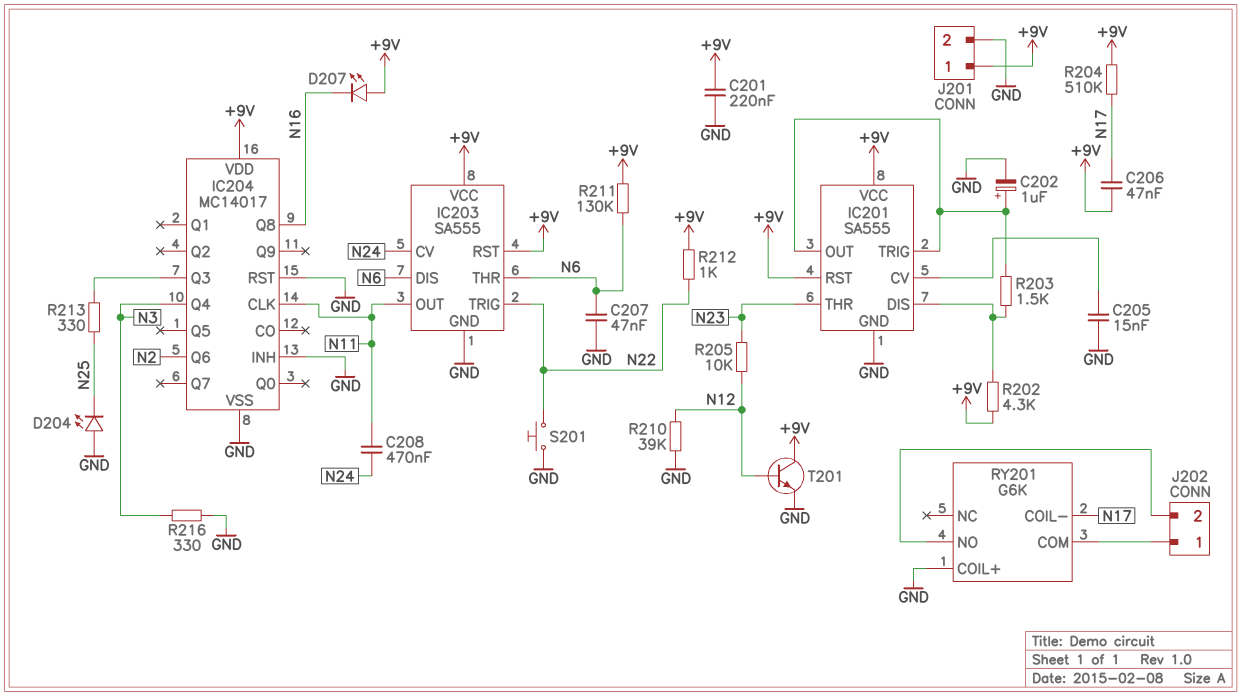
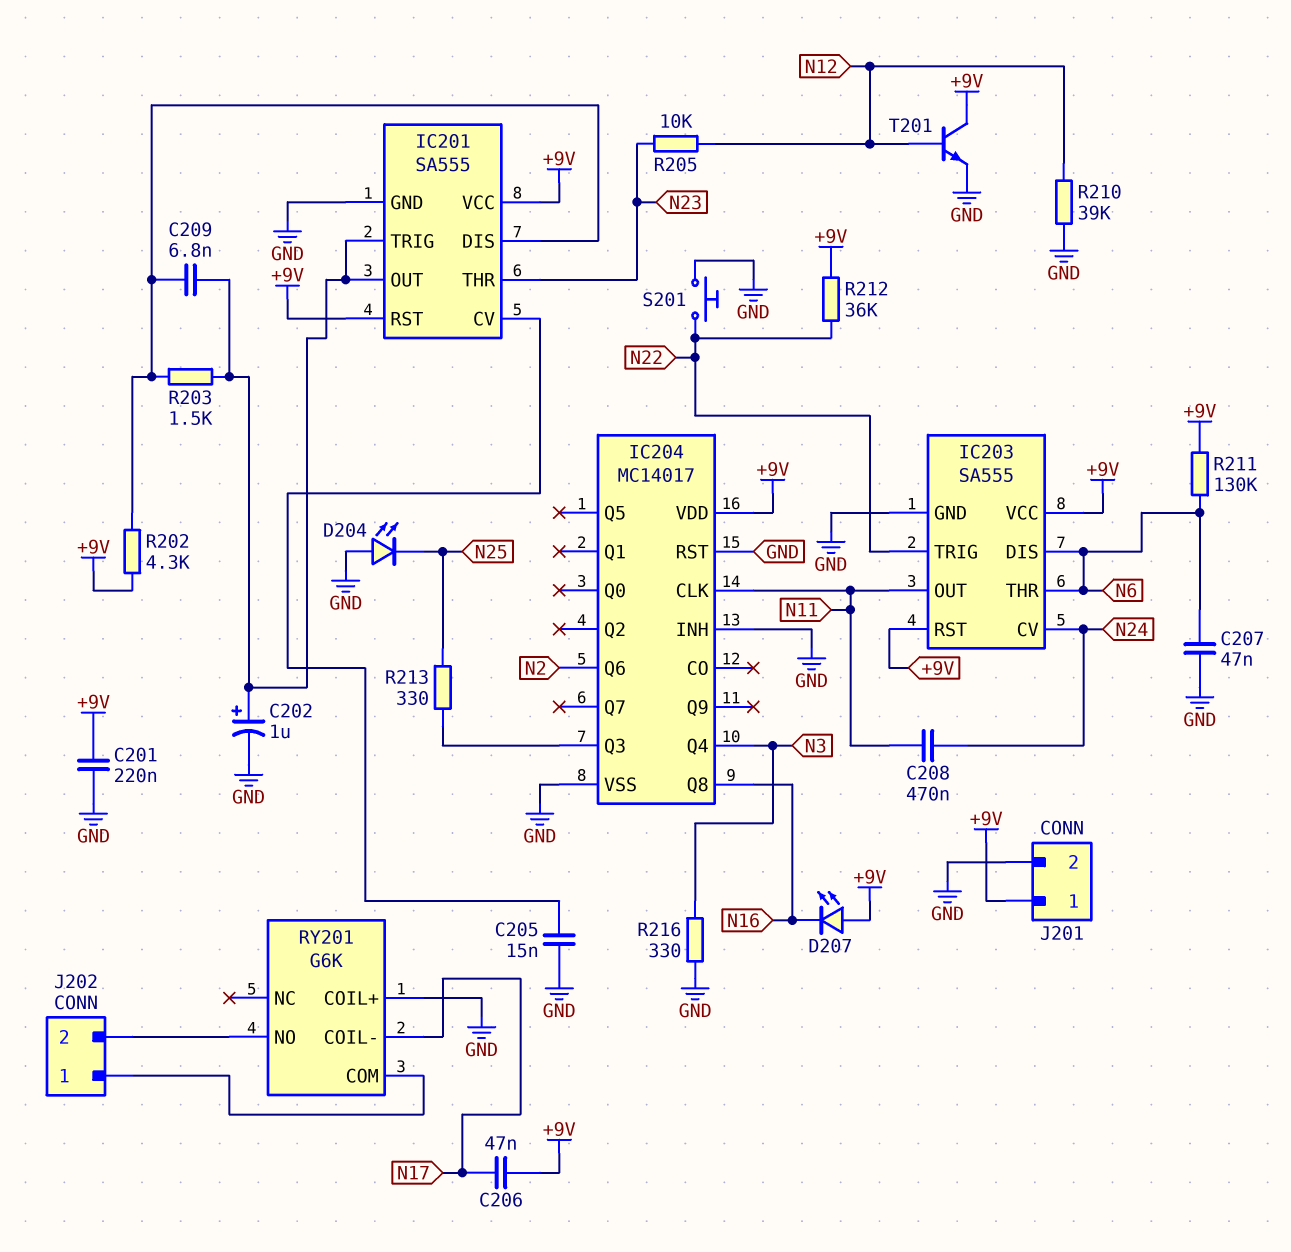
C209: none -> 6.8nF (IC201/DIS, IC201/OUT)
R204: 510k (+9V, N17) -> none
R212: 1k (+9V, N22) -> 36k (+9V, N22)

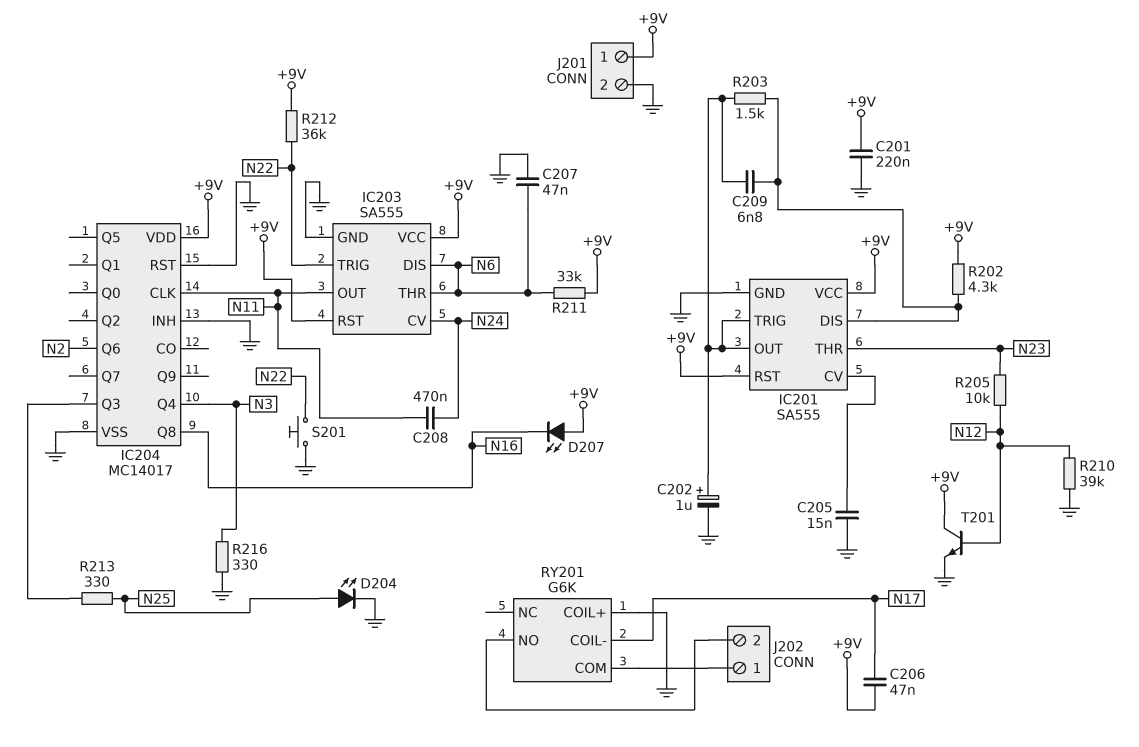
D204: LED (A GND, K N25) -> LED (A N25, K GND)
R211: 130k (+9V, N6) -> 33k (+9V, N6)

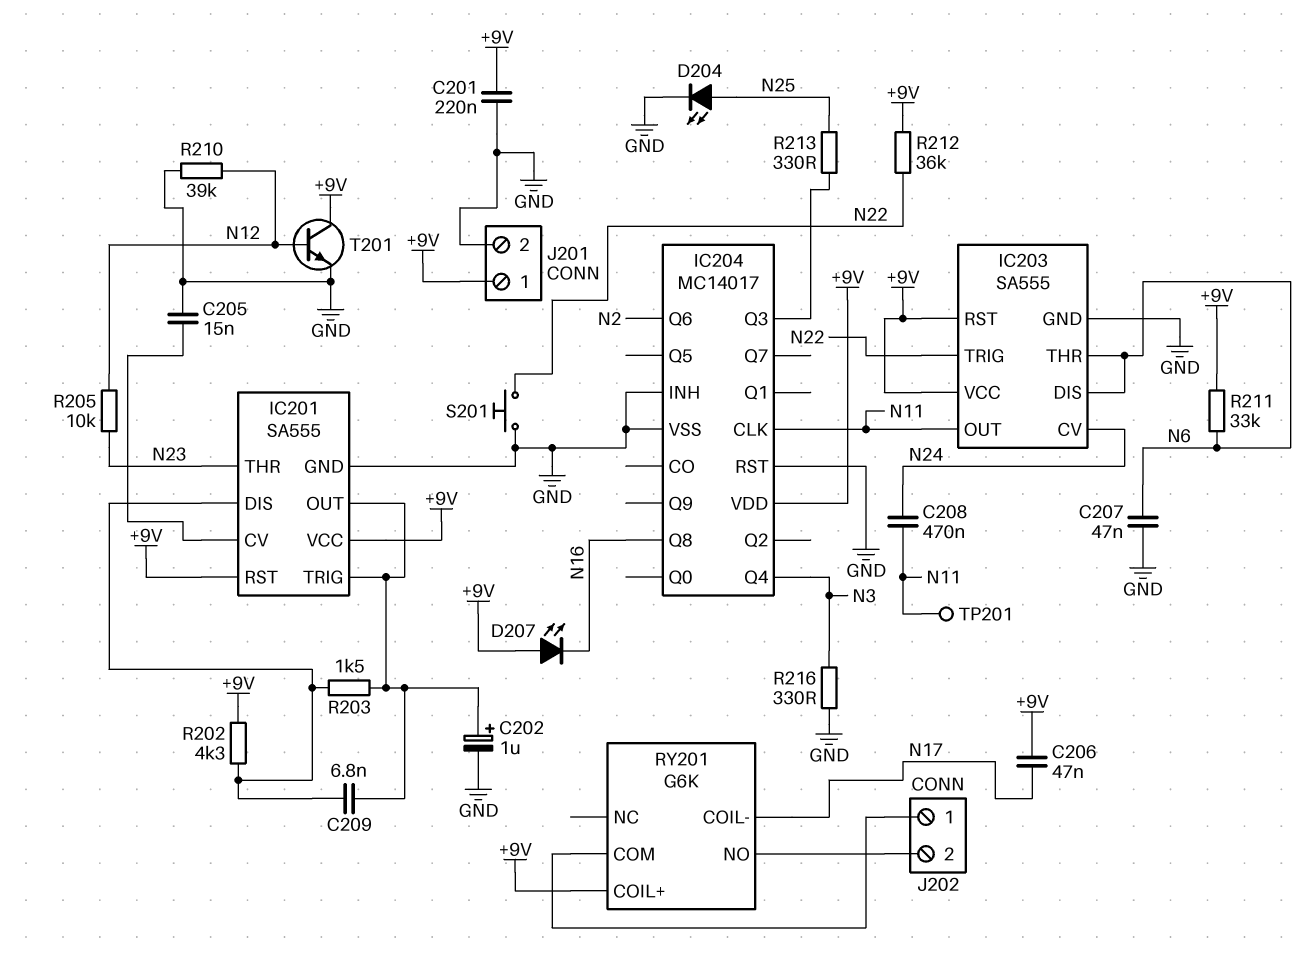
RY201 pin COIL+: GND -> +9V
TP201: none -> test point (N11)

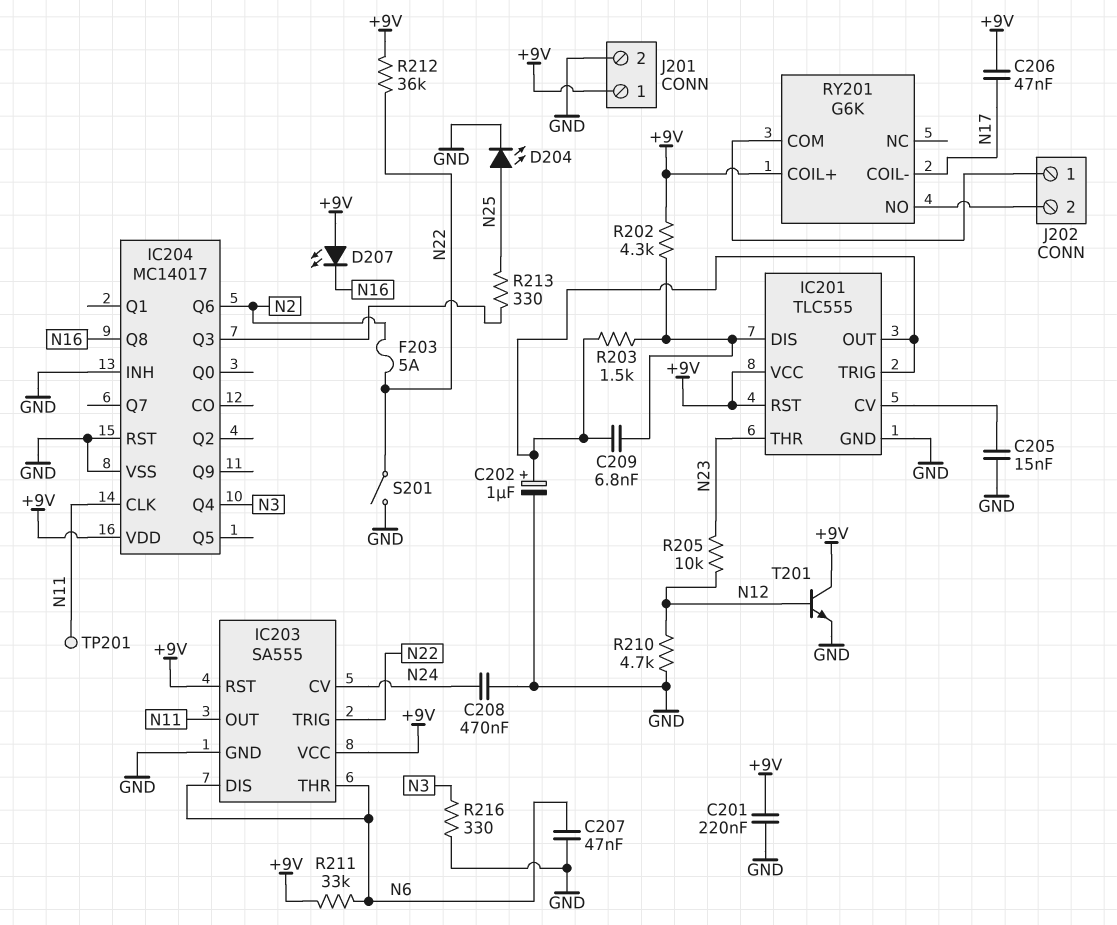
C208: 470nF (N11, N24) -> 470nF (GND, N24)
F203: none -> 5A (N2, N22)
IC201: SA555 -> TLC555
R210: 39k (GND, N12) -> 4.7k (GND, N12)
S201: button (GND, N22) -> switch (GND, N22)

